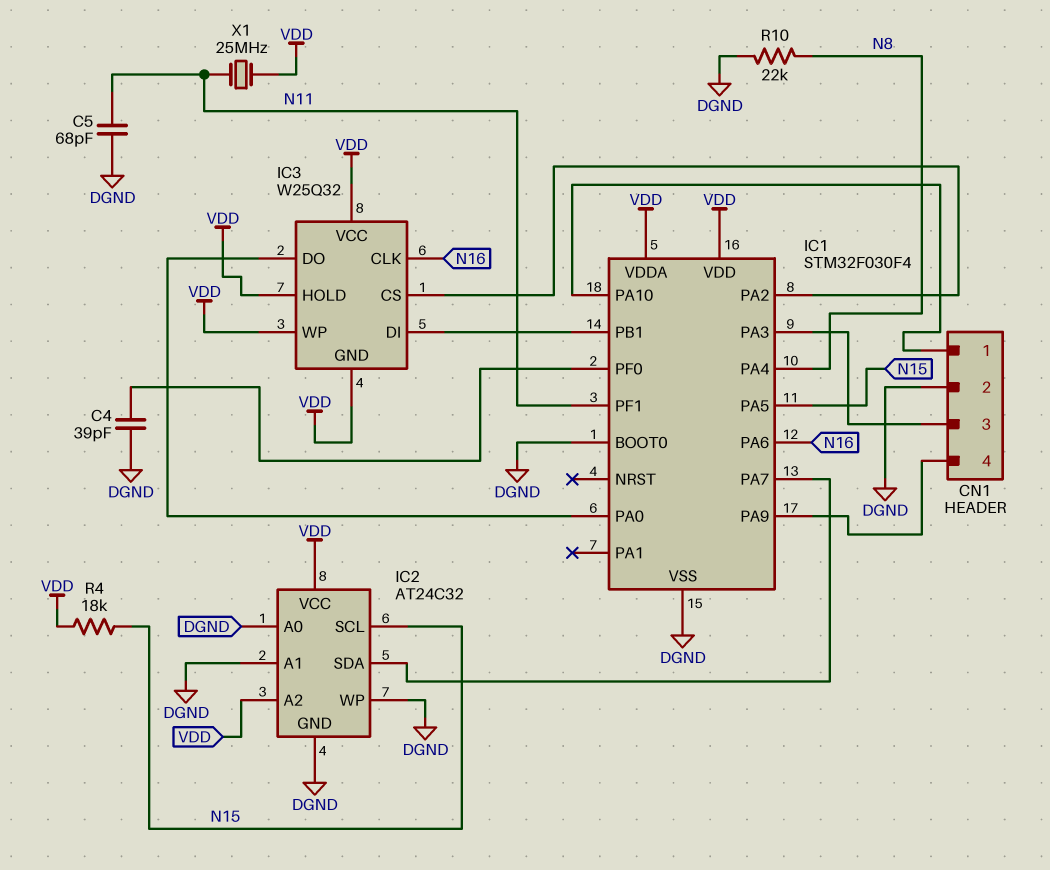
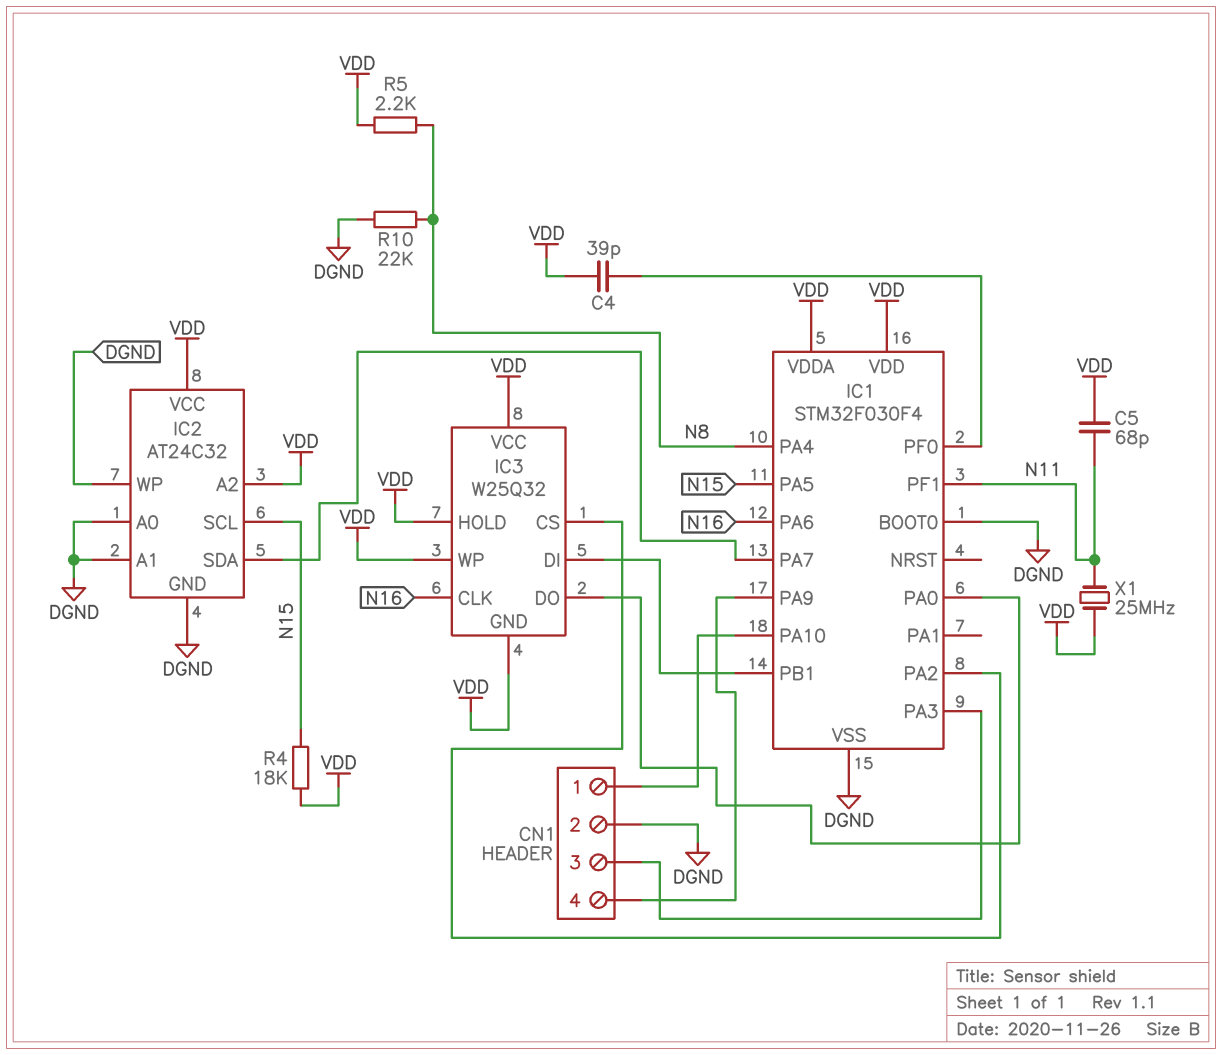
C4: 39pF (DGND, IC1/PF0) -> 39pF (IC1/PF0, VDD)
C5: 68pF (DGND, N11) -> 68pF (N11, VDD)
R5: none -> 2.2k (N8, VDD)

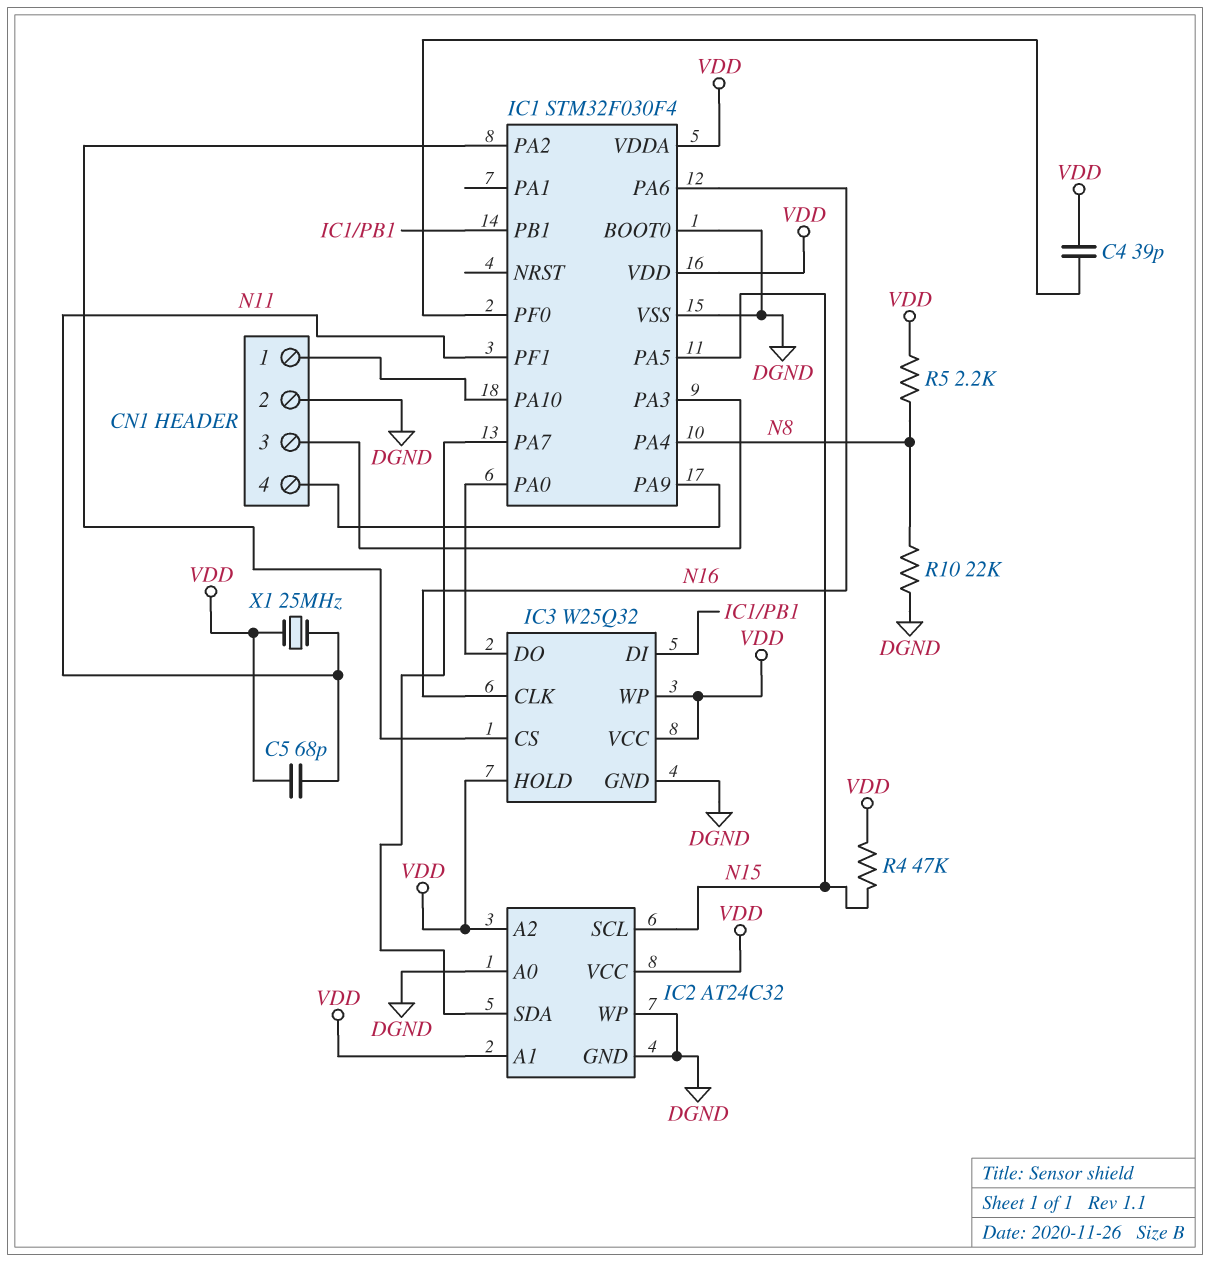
IC2 pin A1: DGND -> VDD
IC3 pin GND: VDD -> DGND
R4: 18k (N15, VDD) -> 47k (N15, VDD)

